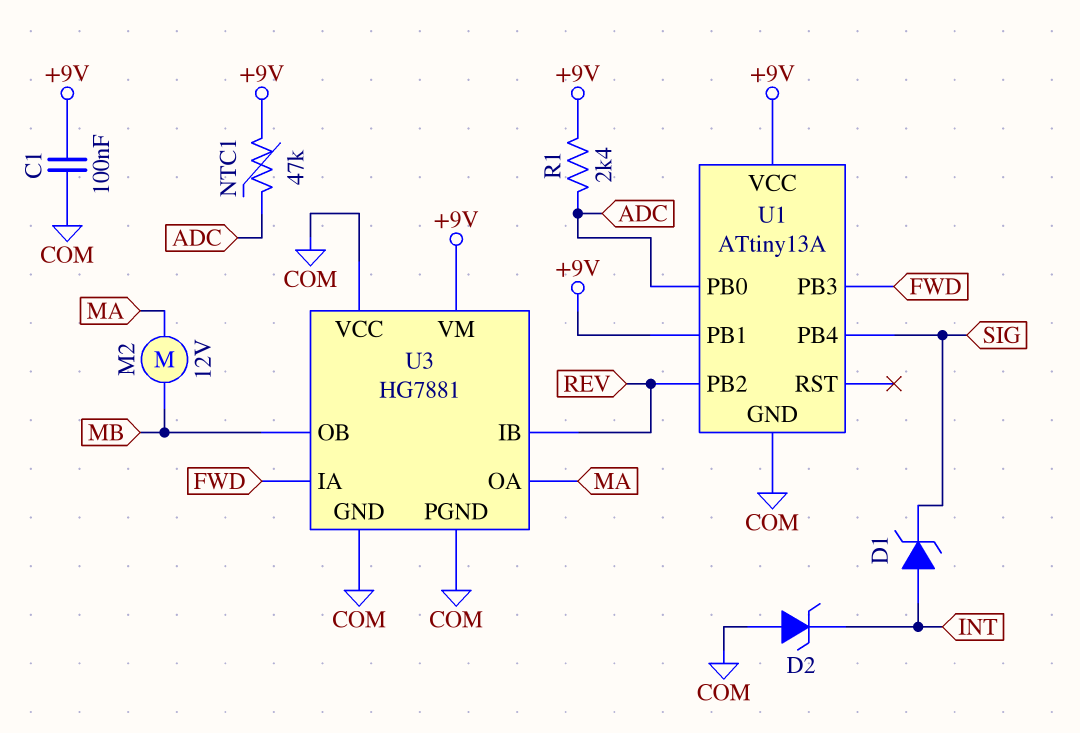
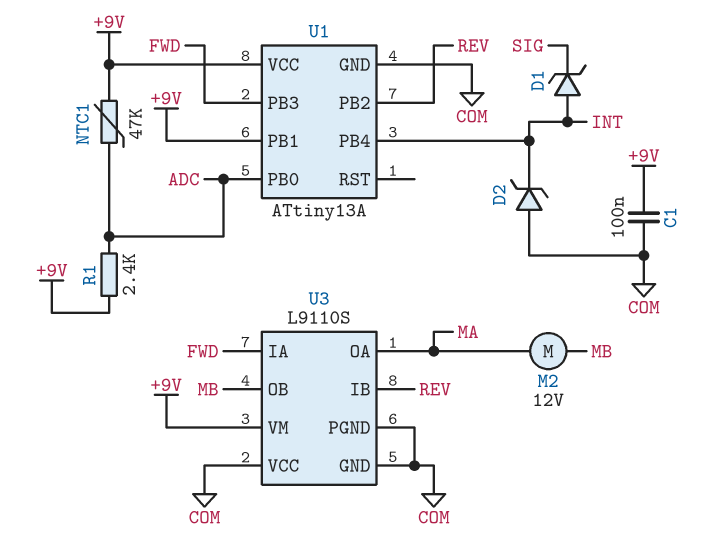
U1 pin PB4: SIG -> INT
U3: HG7881 -> L9110S

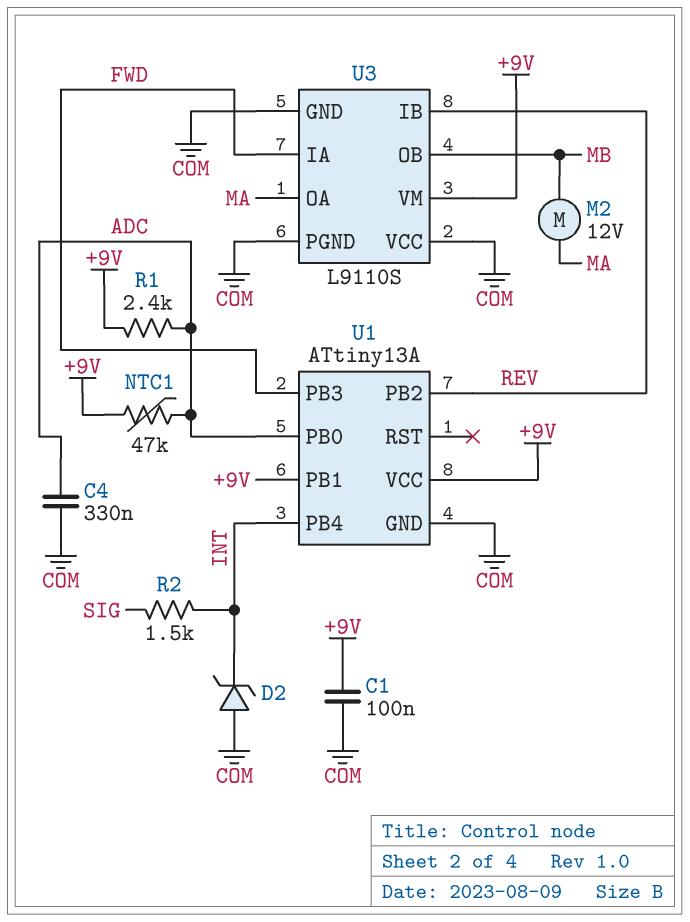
C4: none -> 330nF (ADC, COM)
D1: zener (A INT, K SIG) -> none
R2: none -> 1.5k (INT, SIG)

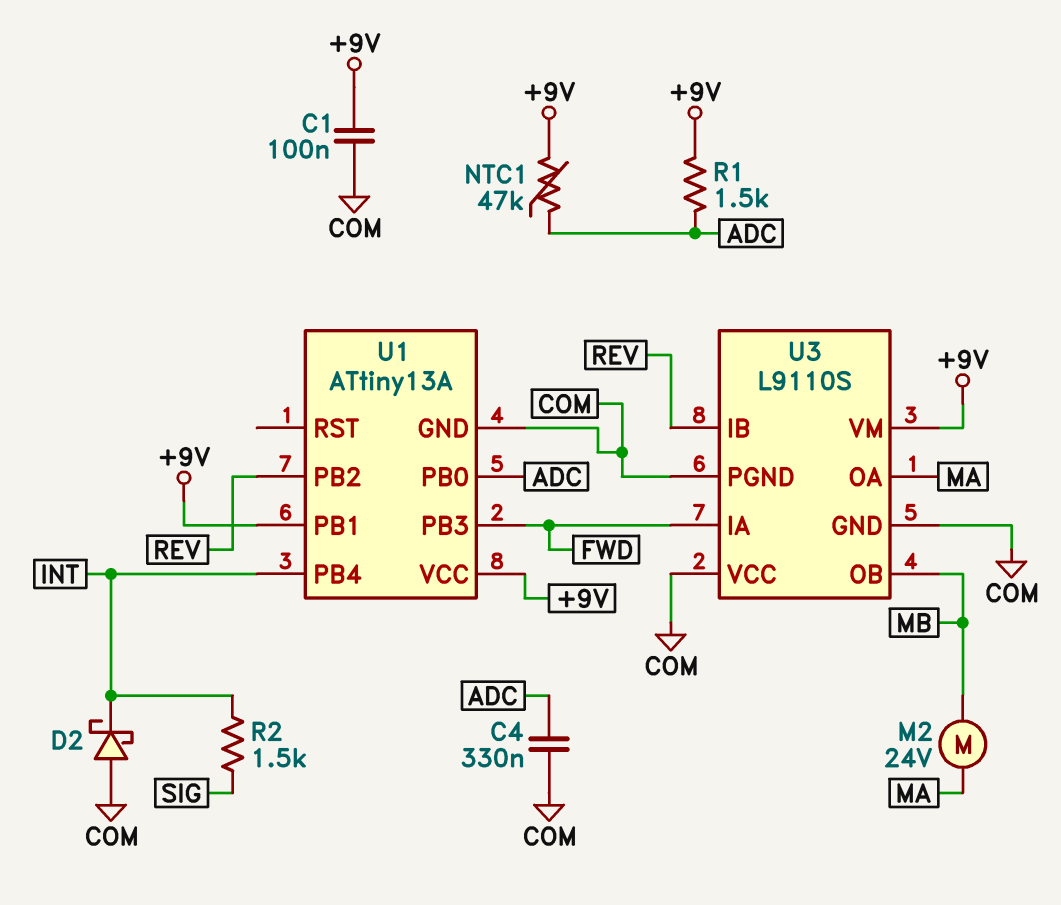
D2: zener (A COM, K INT) -> schottky (A COM, K INT)
M2: motor 12V (MA, MB) -> motor 24V (MA, MB)
R1: 2.4k (+9V, ADC) -> 1.5k (+9V, ADC)

